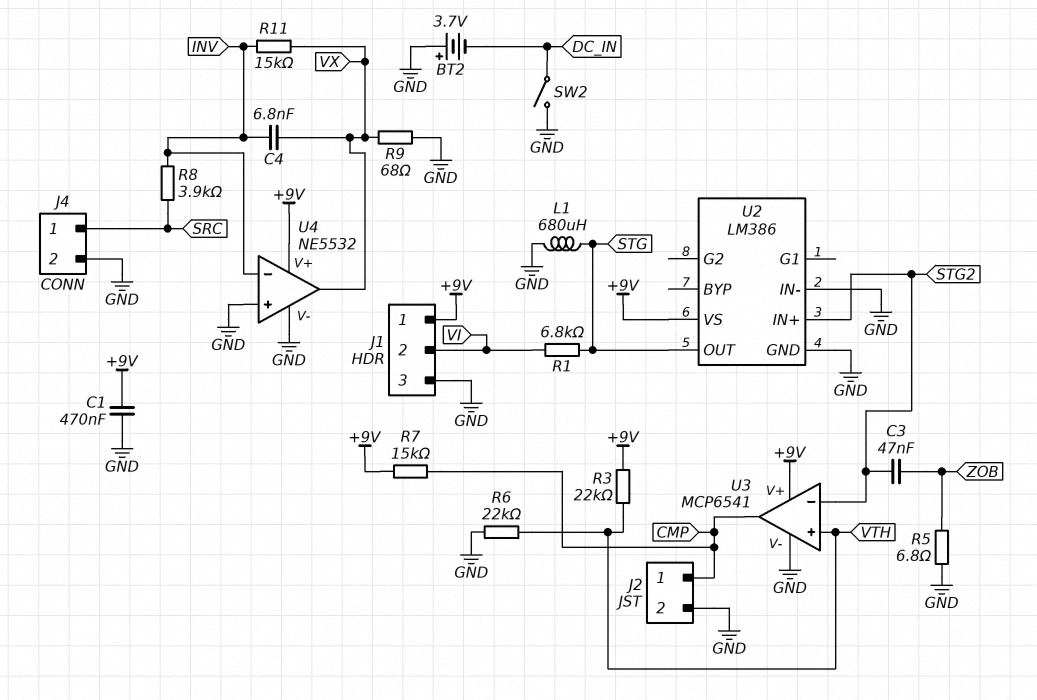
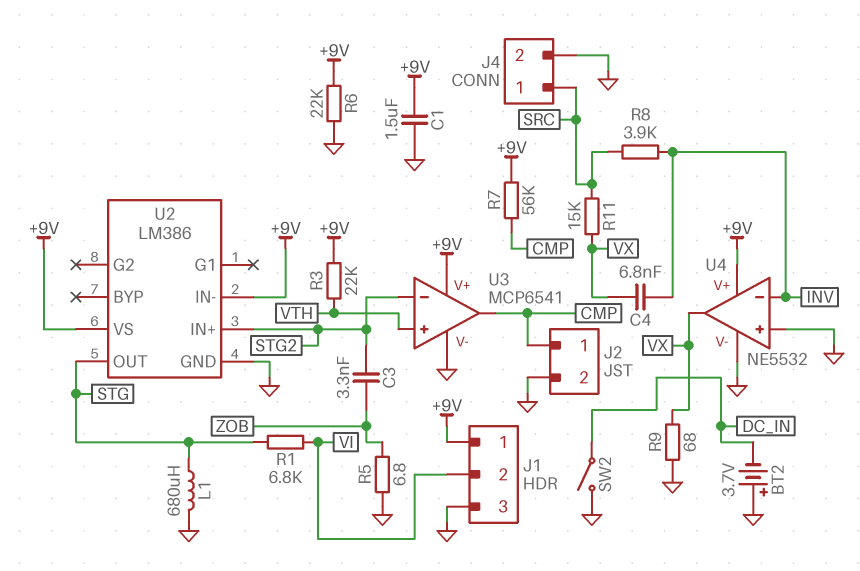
C1: 470nF (+9V, GND) -> 1.5uF (+9V, GND)
C3: 47nF (STG2, ZOB) -> 3.3nF (STG2, ZOB)
R6: 22k (GND, VTH) -> 22k (+9V, GND)
R7: 15k (+9V, CMP) -> 56k (+9V, CMP)
R11: 15k (INV, VX) -> 15k (SRC, VX)
U2 pin IN-: GND -> +9V

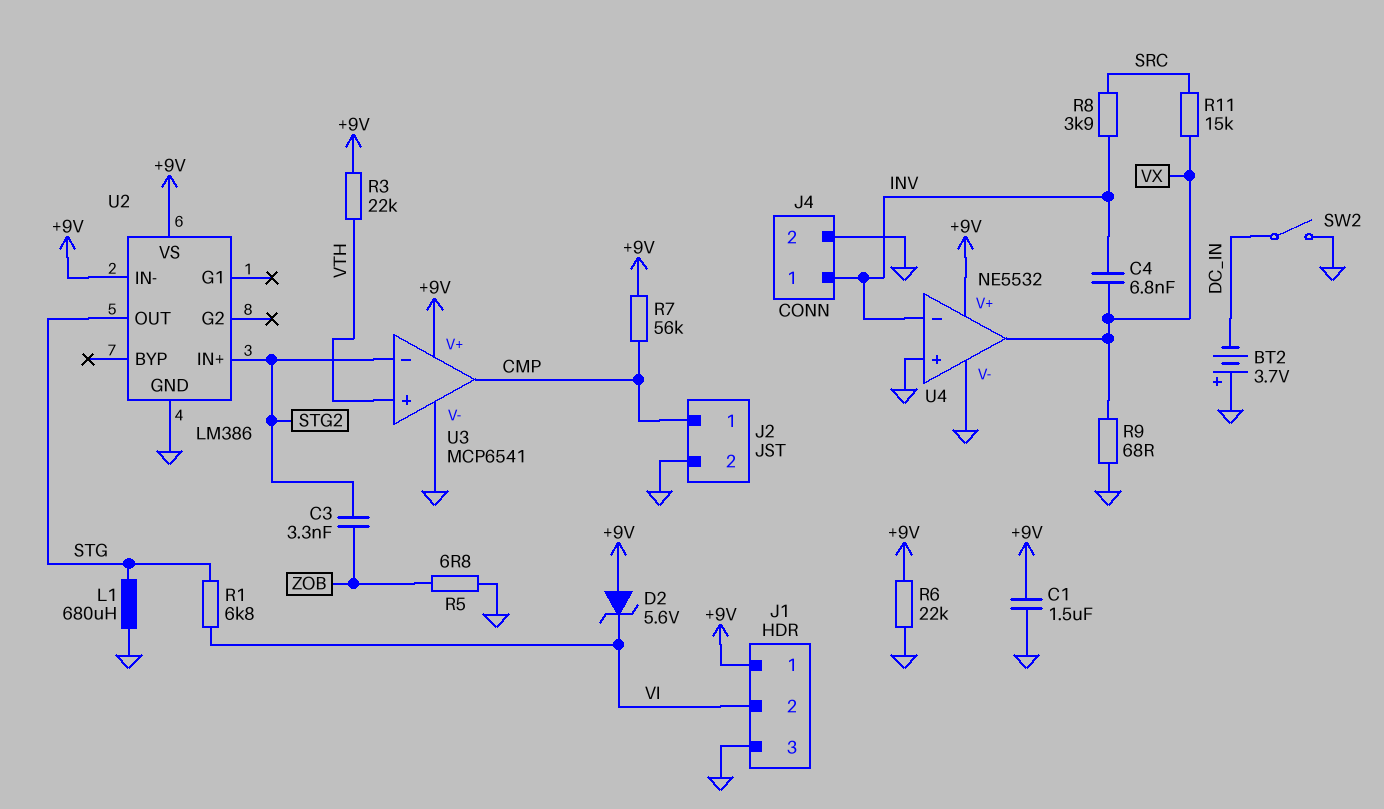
D2: none -> zener 5.6V (A +9V, K VI)
J4 pin 1: SRC -> INV

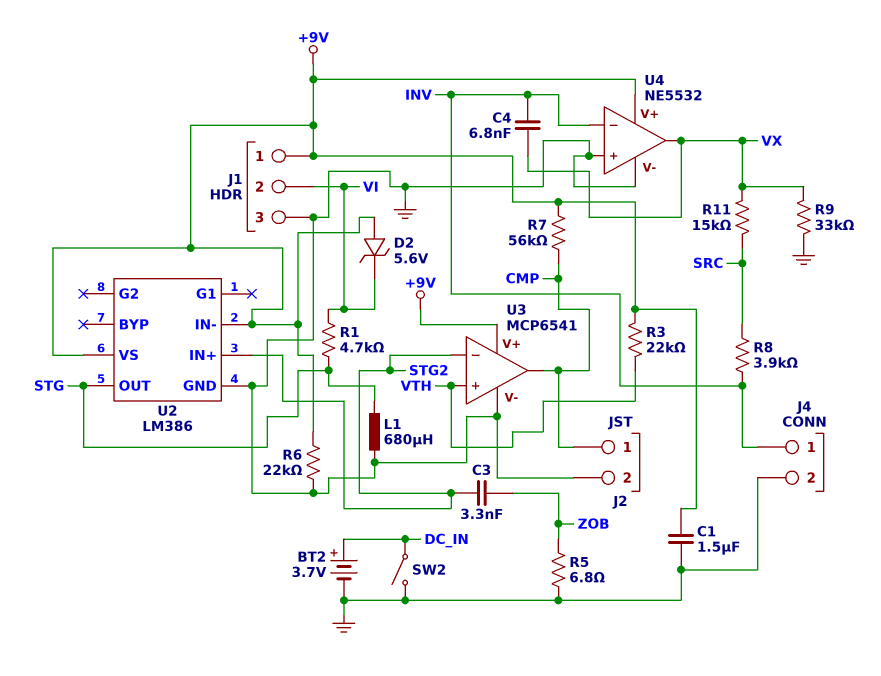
BT2: 3.7V (plus GND, minus DC_IN) -> 3.7V (plus DC_IN, minus GND)
R1: 6.8k (STG, VI) -> 4.7k (STG, VI)
R9: 68 (GND, VX) -> 33k (GND, VX)

